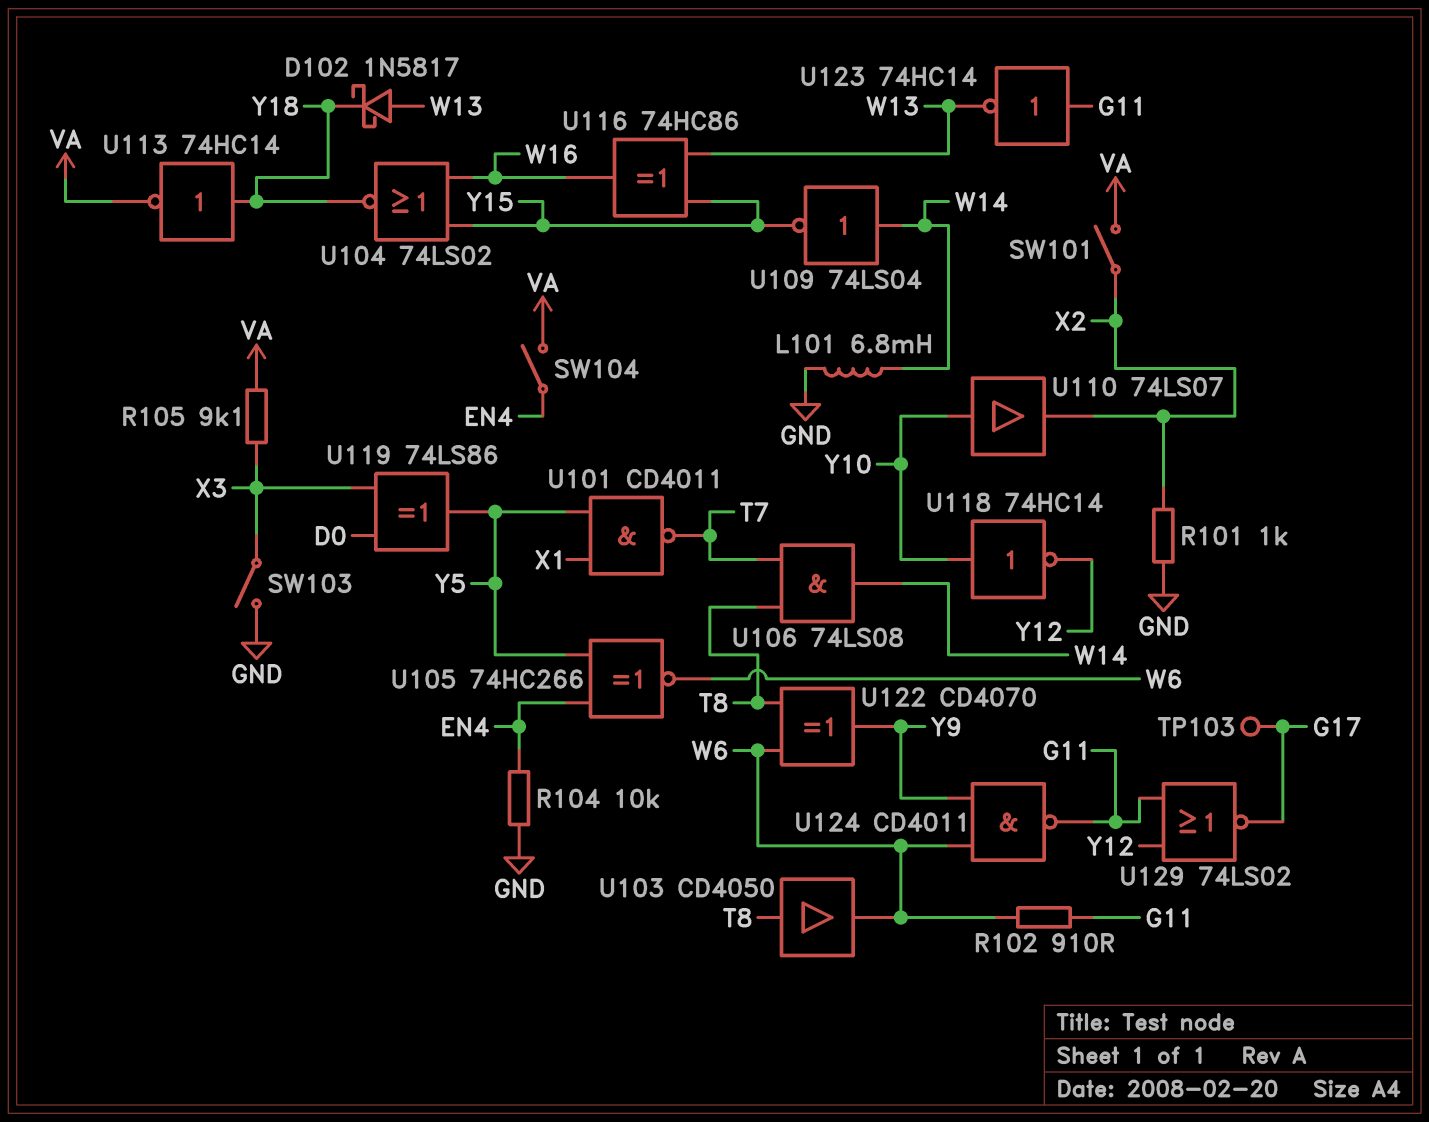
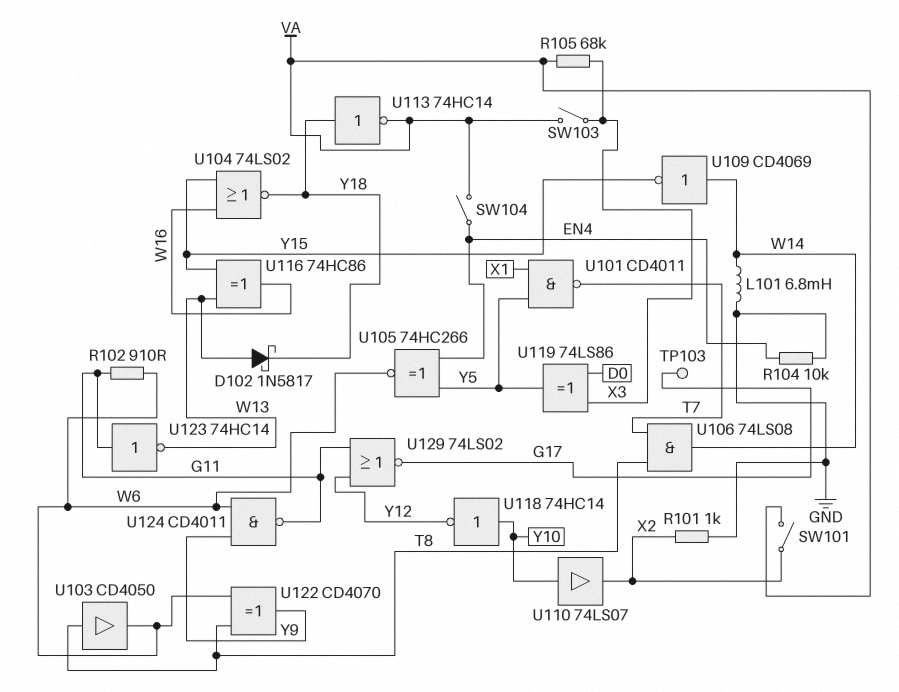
R105: 9.1k (VA, X3) -> 68k (VA, X3)
SW103: switch (GND, X3) -> switch (VA, X3)
U109: NOT 74LS04 (in W14, out Y15) -> NOT CD4069 (in W14, out Y15)

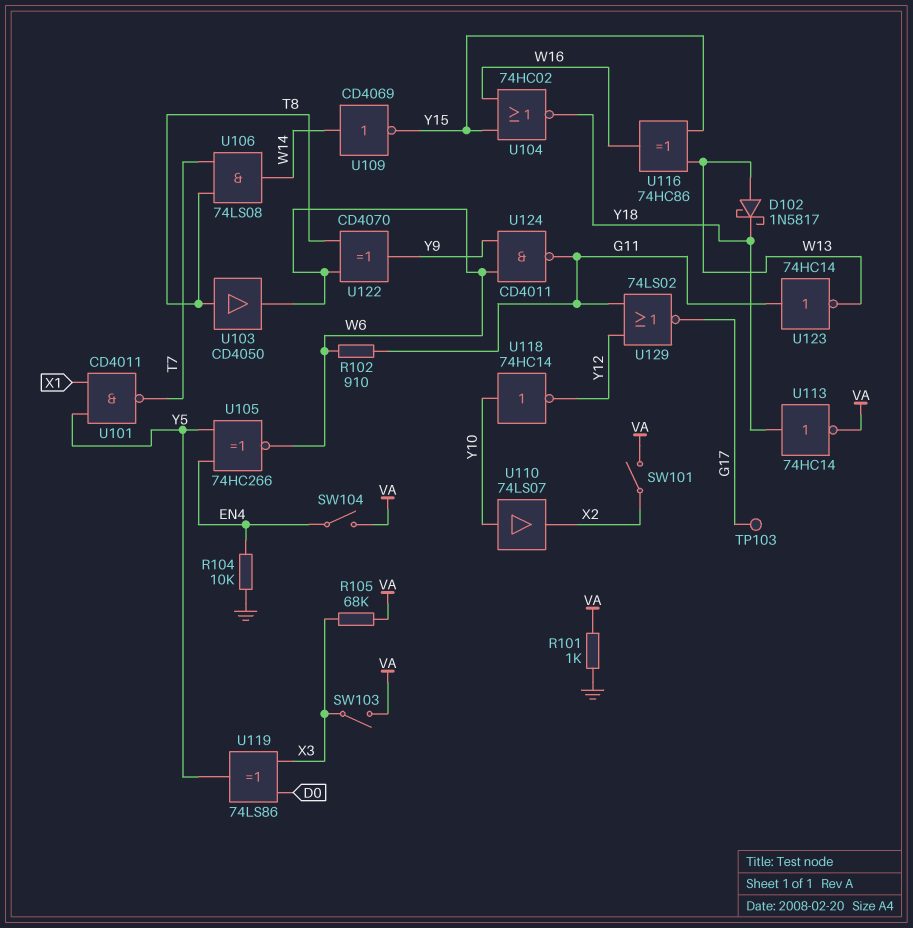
L101: 6.8mH (GND, W14) -> none
R101: 1k (GND, X2) -> 1k (GND, VA)
U104: NOR 74LS02 (in W16, in Y15, out Y18) -> NOR 74HC02 (in W16, in Y15, out Y18)

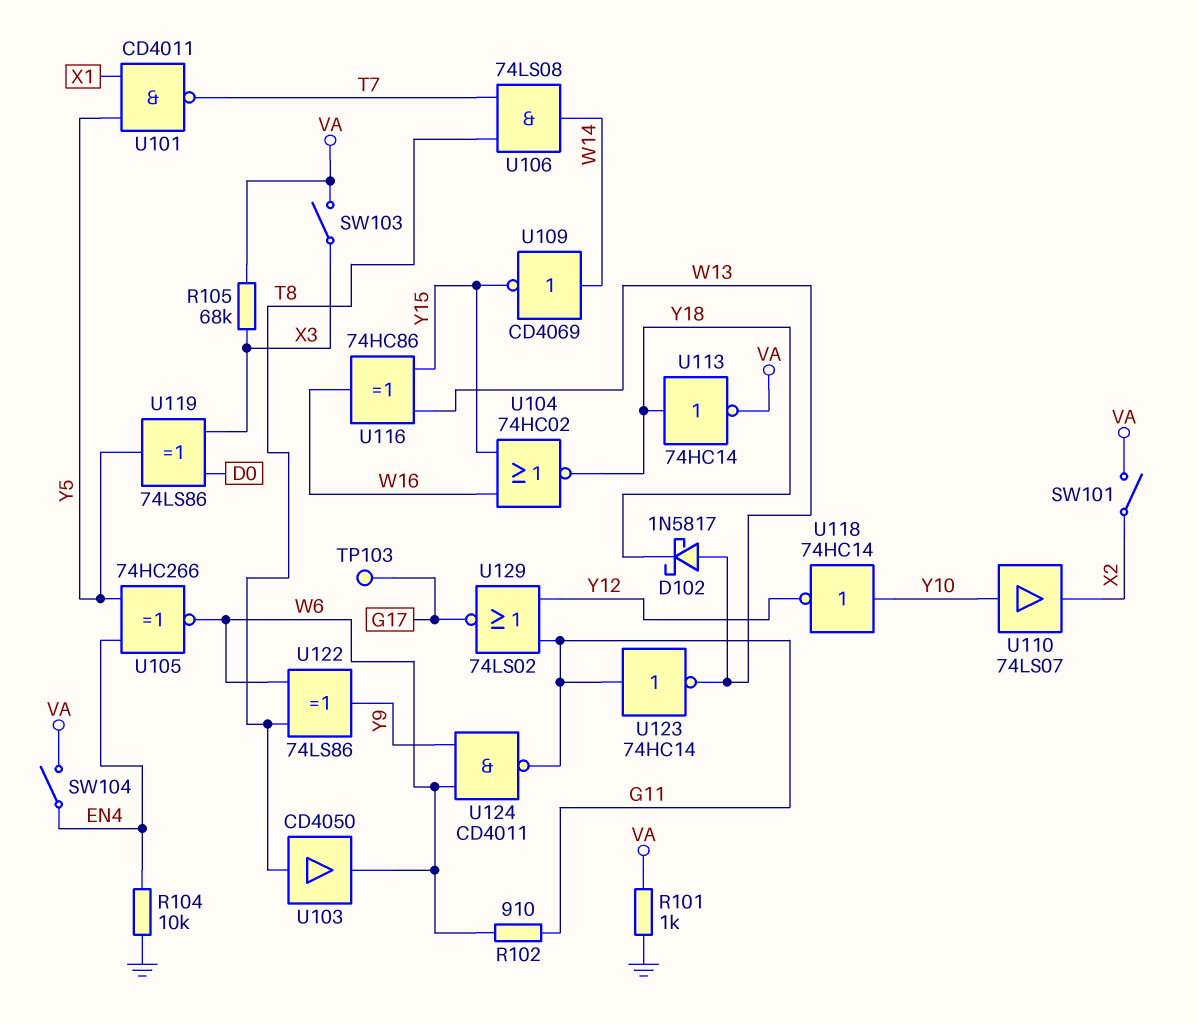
U122: XOR CD4070 (in T8, in W6, out Y9) -> XOR 74LS86 (in T8, in W6, out Y9)

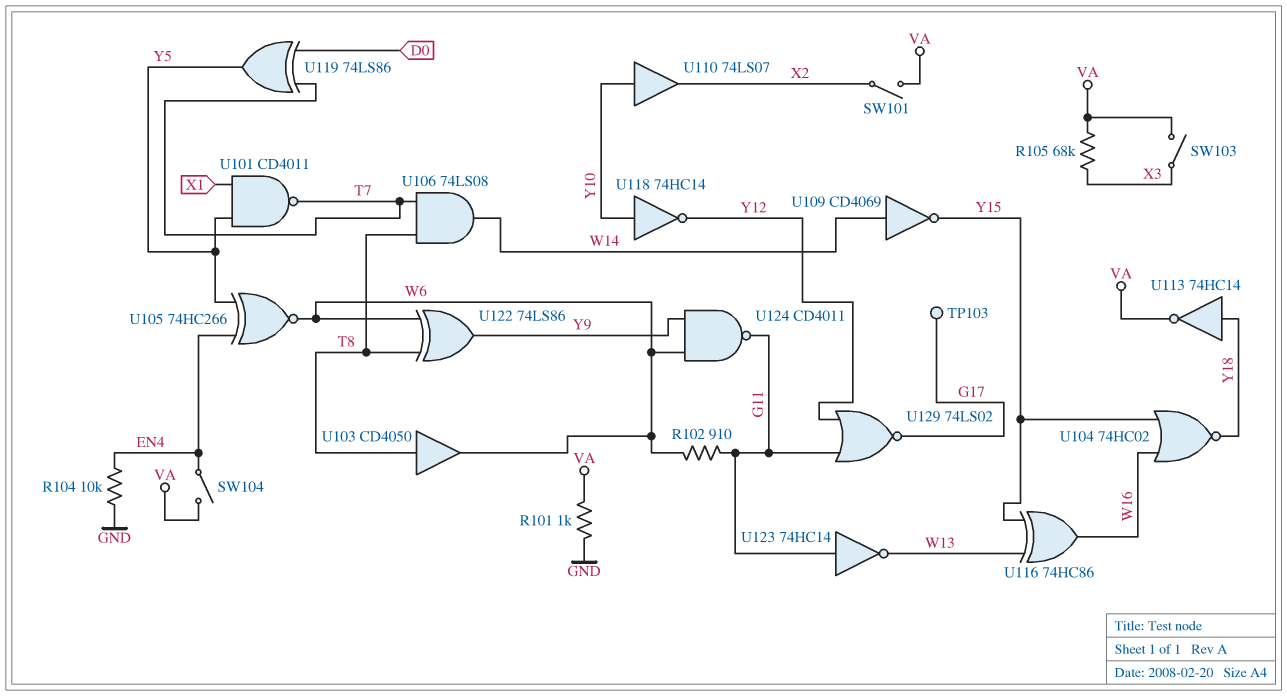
D102: schottky 1N5817 (A W13, K Y18) -> none
U119: XOR 74LS86 (in D0, in X3, out Y5) -> XOR 74LS86 (in D0, in T7, out Y5)

